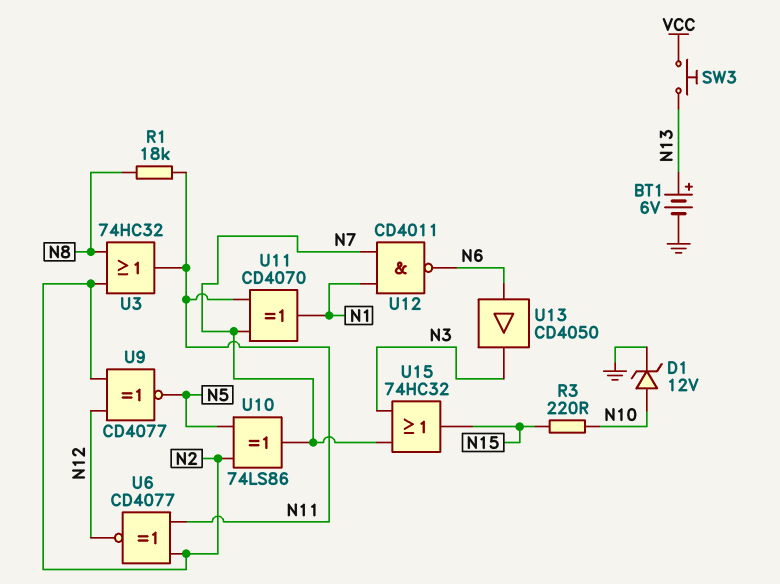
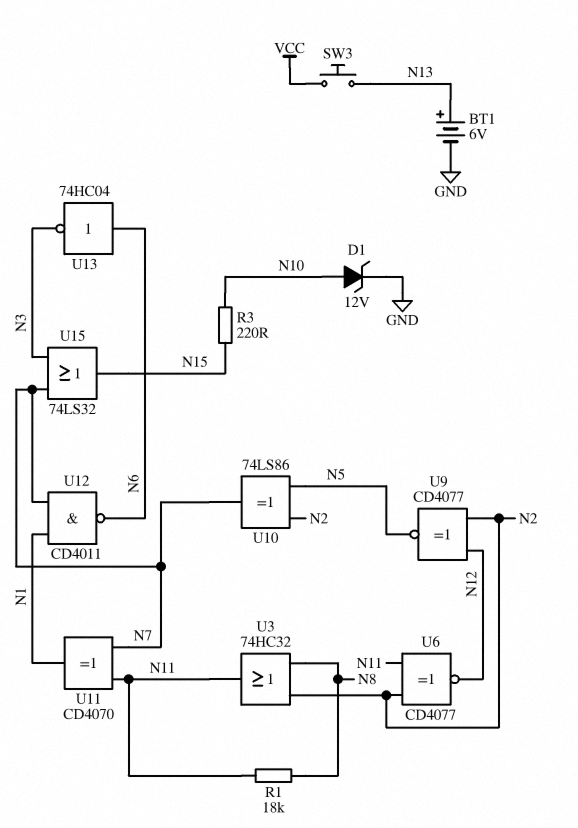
U13: buffer CD4050 (in N6, out N3) -> NOT 74HC04 (in N6, out N3)
U15: OR 74HC32 (in N3, in N7, out N15) -> OR 74LS32 (in N3, in N7, out N15)

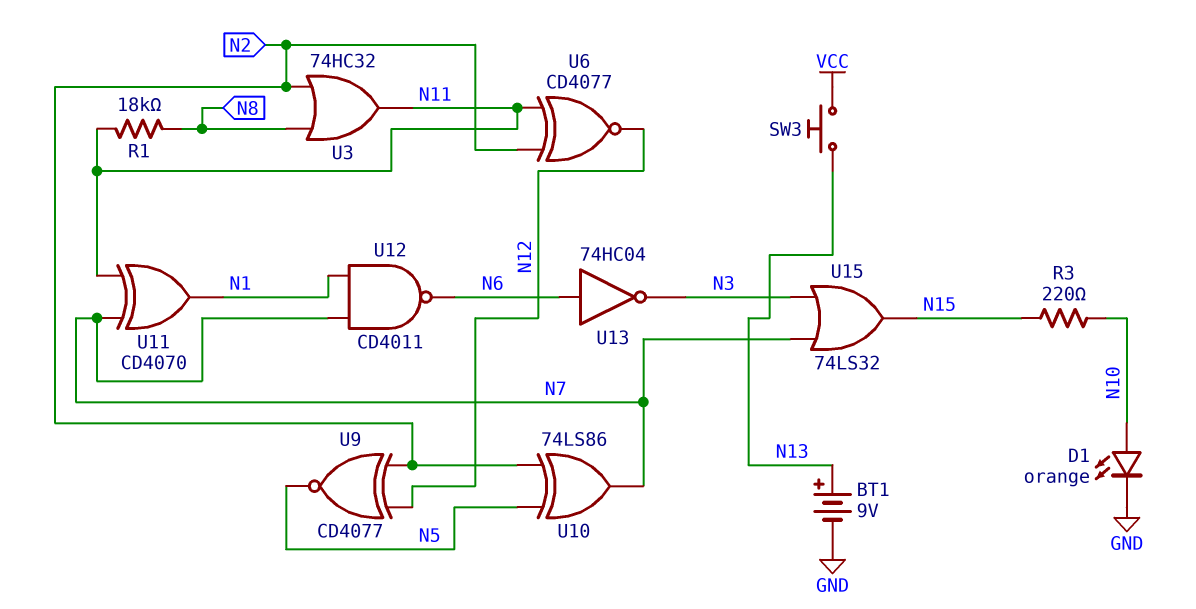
BT1: 6V (plus N13, minus GND) -> 9V (plus N13, minus GND)
D1: zener 12V (A N10, K GND) -> LED orange (A N10, K GND)

